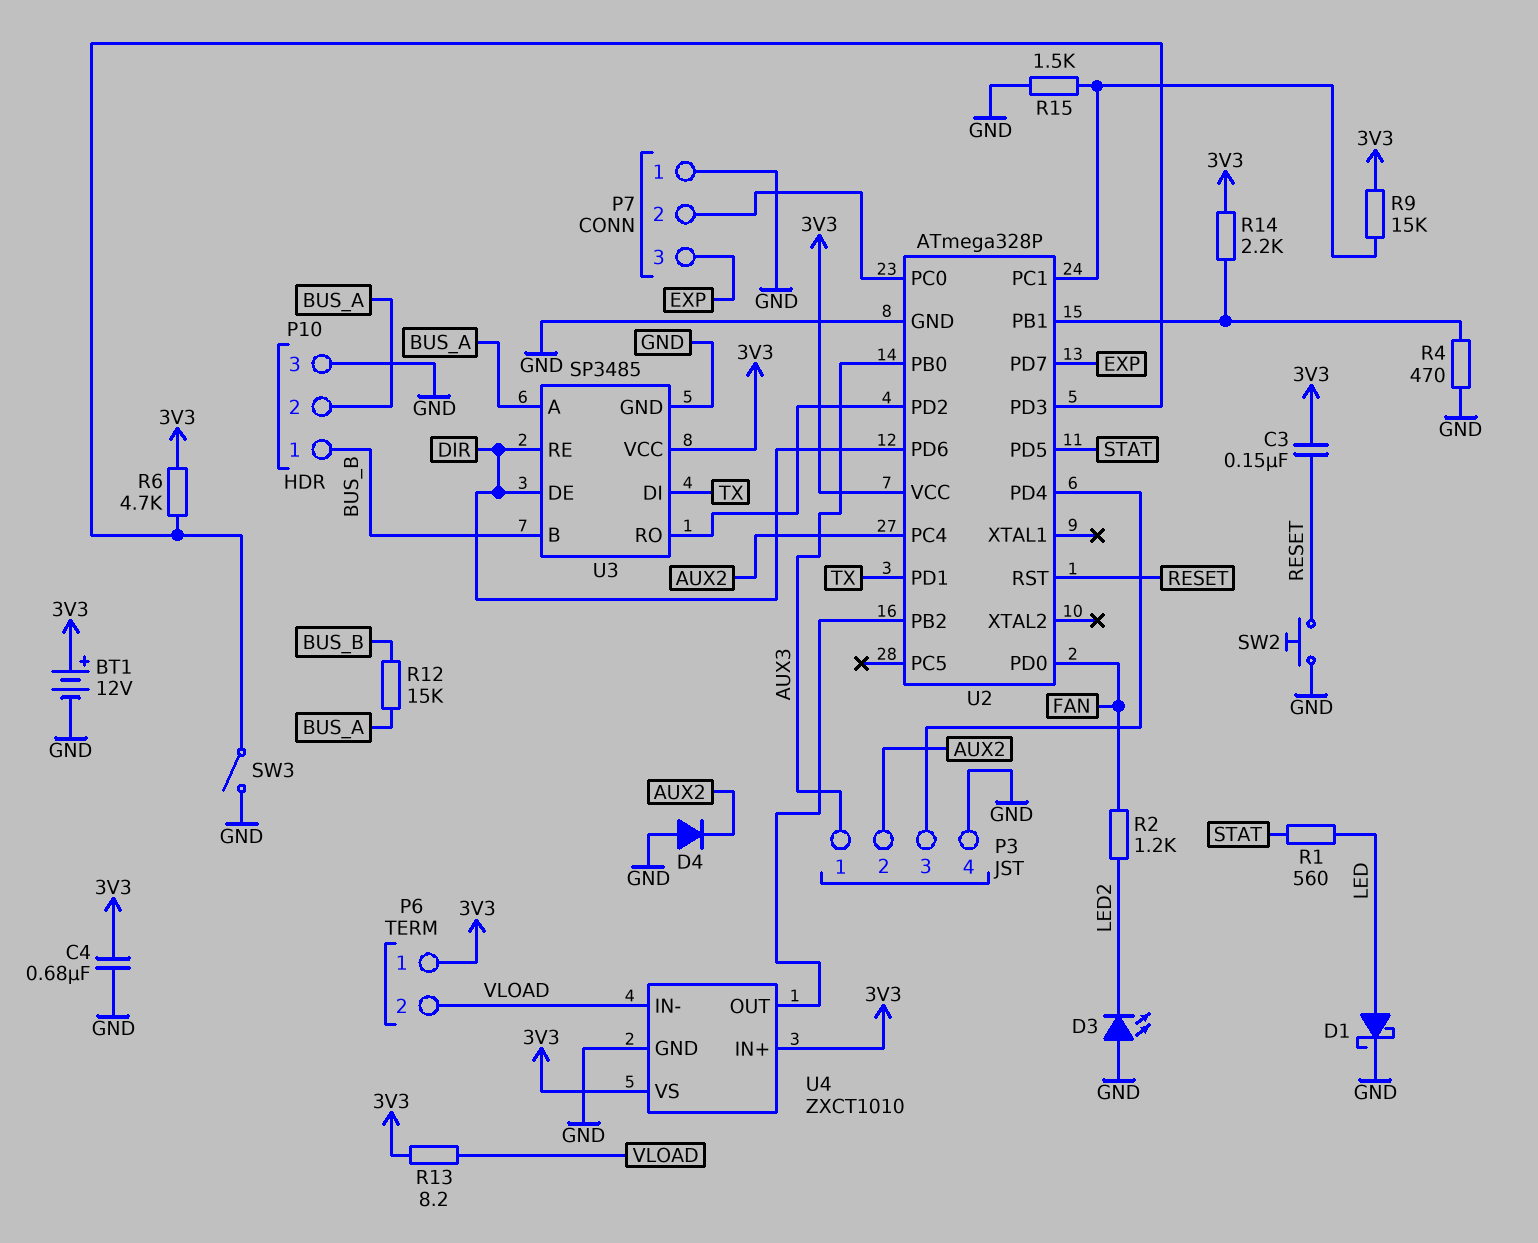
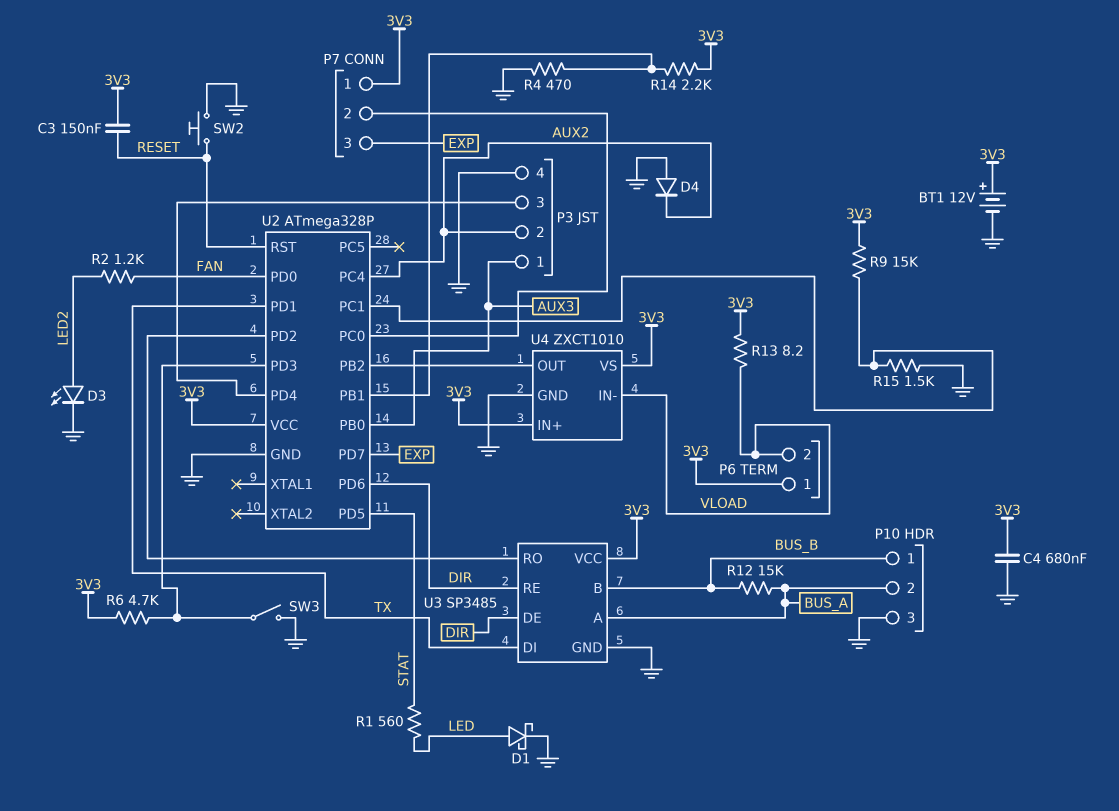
D3: LED (A GND, K LED2) -> LED (A LED2, K GND)
P7 pin 1: GND -> 3V3

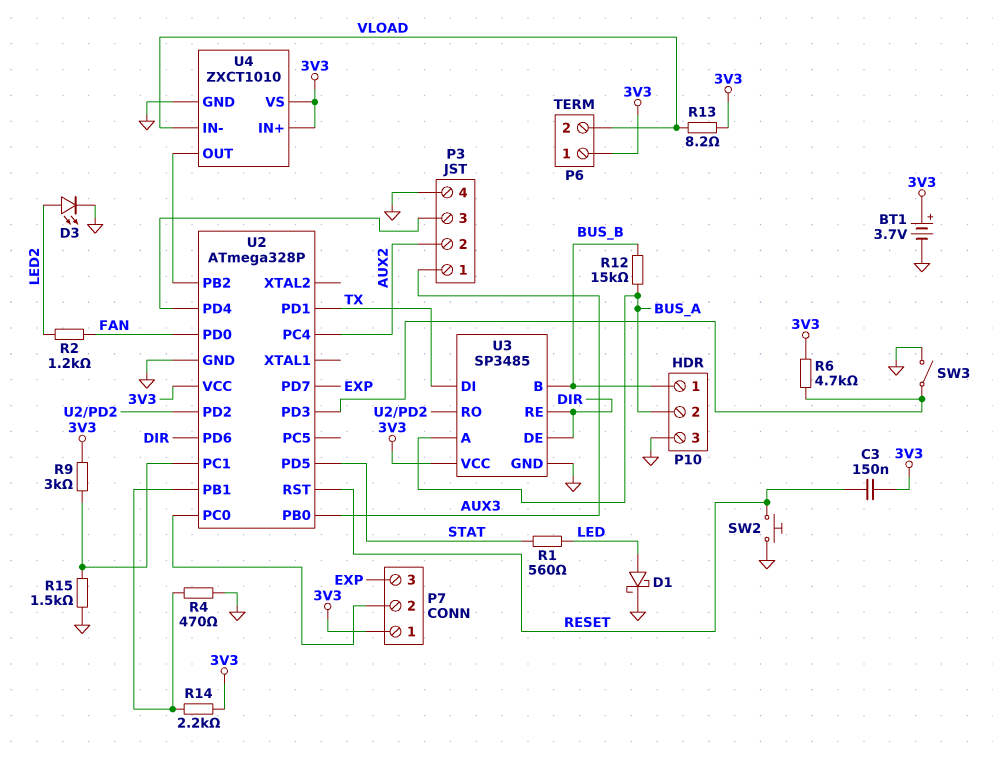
BT1: 12V (plus 3V3, minus GND) -> 3.7V (plus 3V3, minus GND)
C4: 680nF (3V3, GND) -> none
D4: diode (A GND, K AUX2) -> none
R9: 15k (3V3, U2/PC1) -> 3k (3V3, U2/PC1)

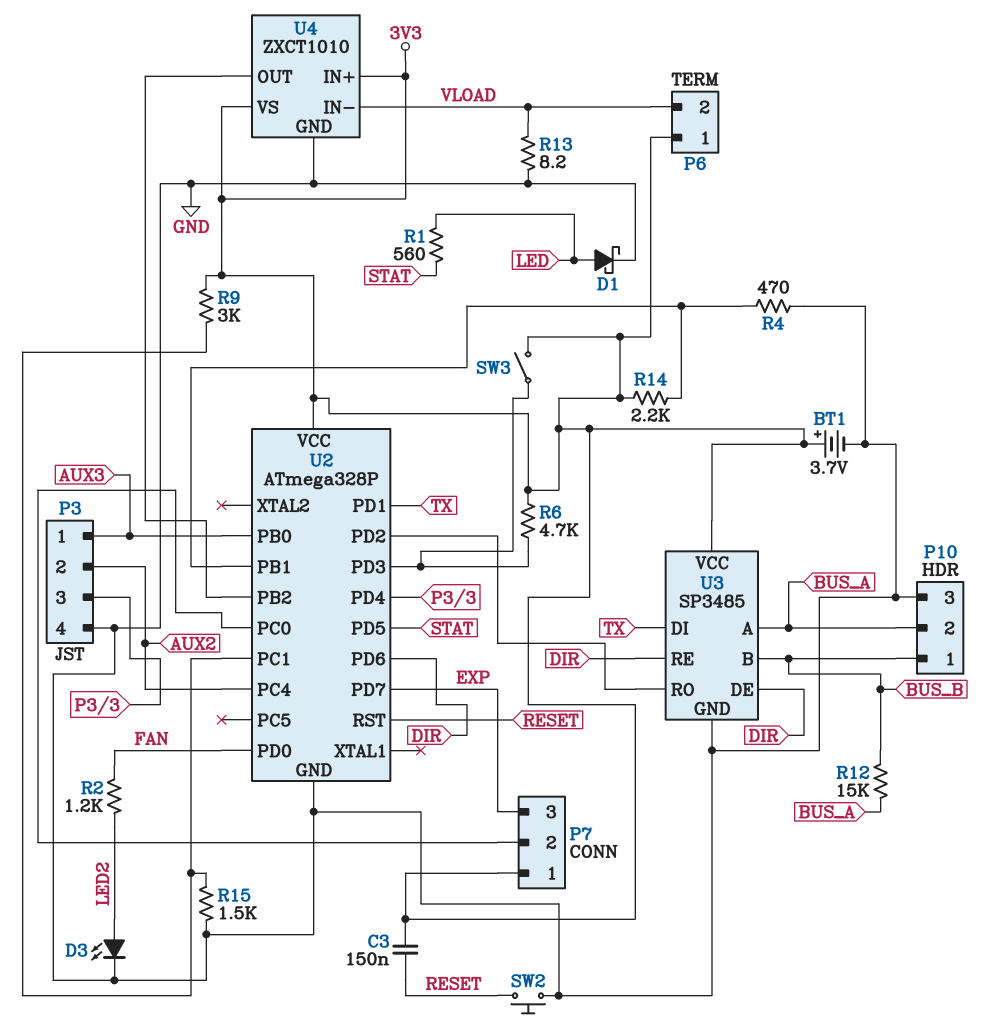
R13: 8.2 (3V3, VLOAD) -> 8.2 (GND, VLOAD)
SW3: switch (GND, U2/PD3) -> switch (3V3, U2/PD3)

